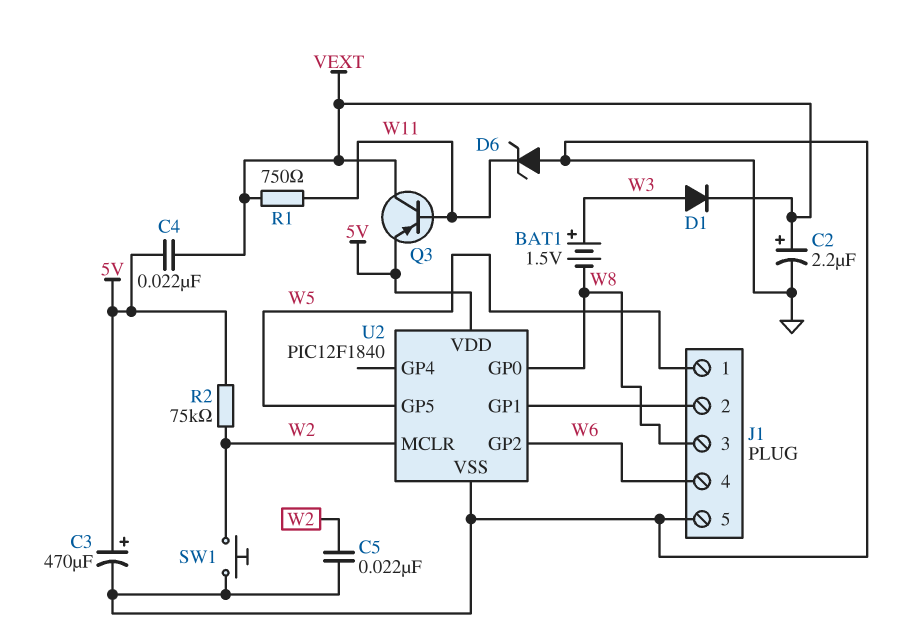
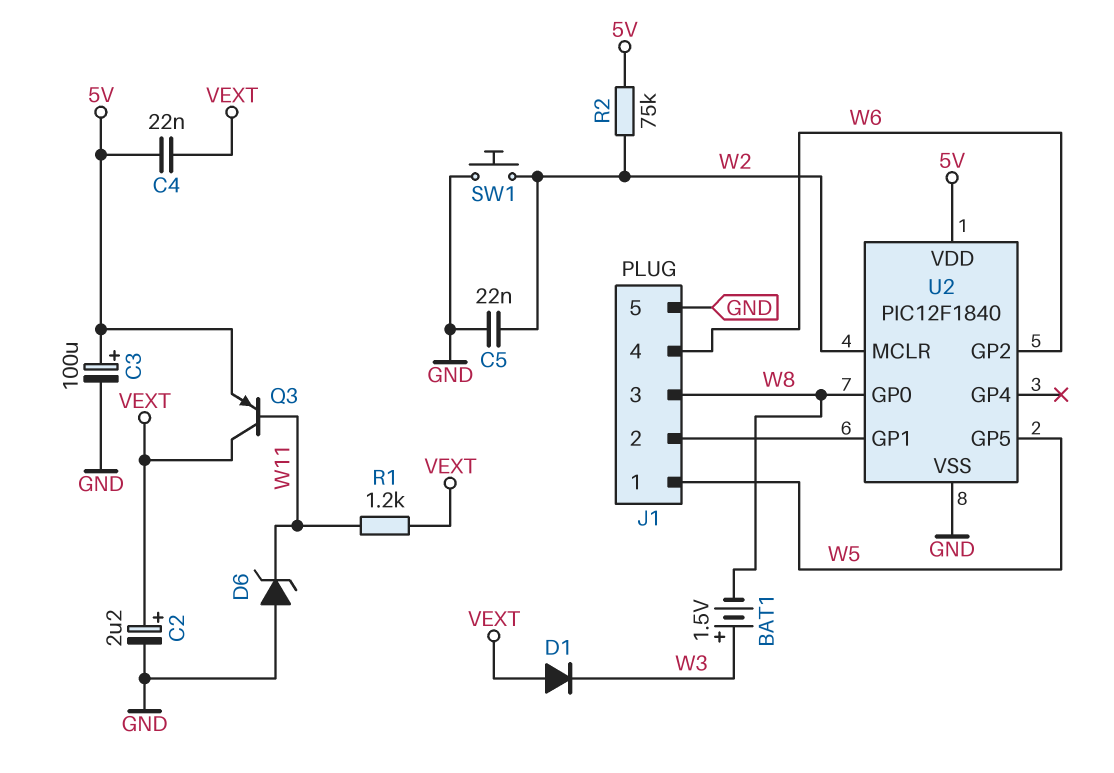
C3: 470uF (plus 5V, minus GND) -> 100uF (plus 5V, minus GND)
D1: diode (A W3, K VEXT) -> diode (A VEXT, K W3)
R1: 750 (VEXT, W11) -> 1.2k (VEXT, W11)

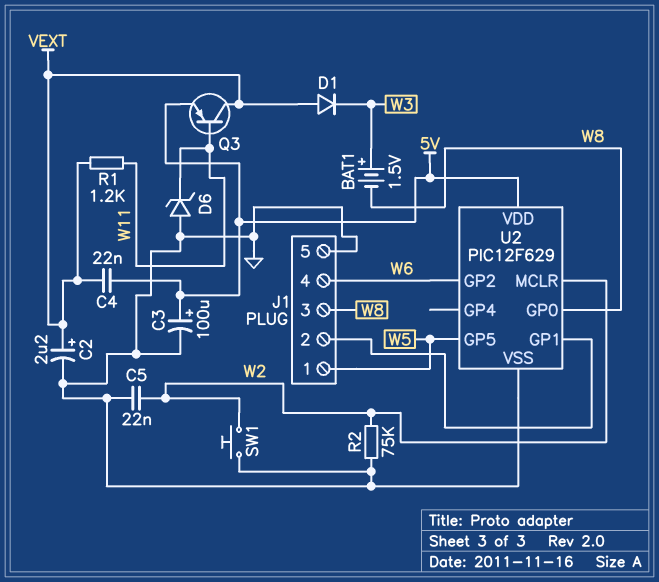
R2: 75k (5V, W2) -> 75k (GND, W2)
U2: PIC12F1840 -> PIC12F629

